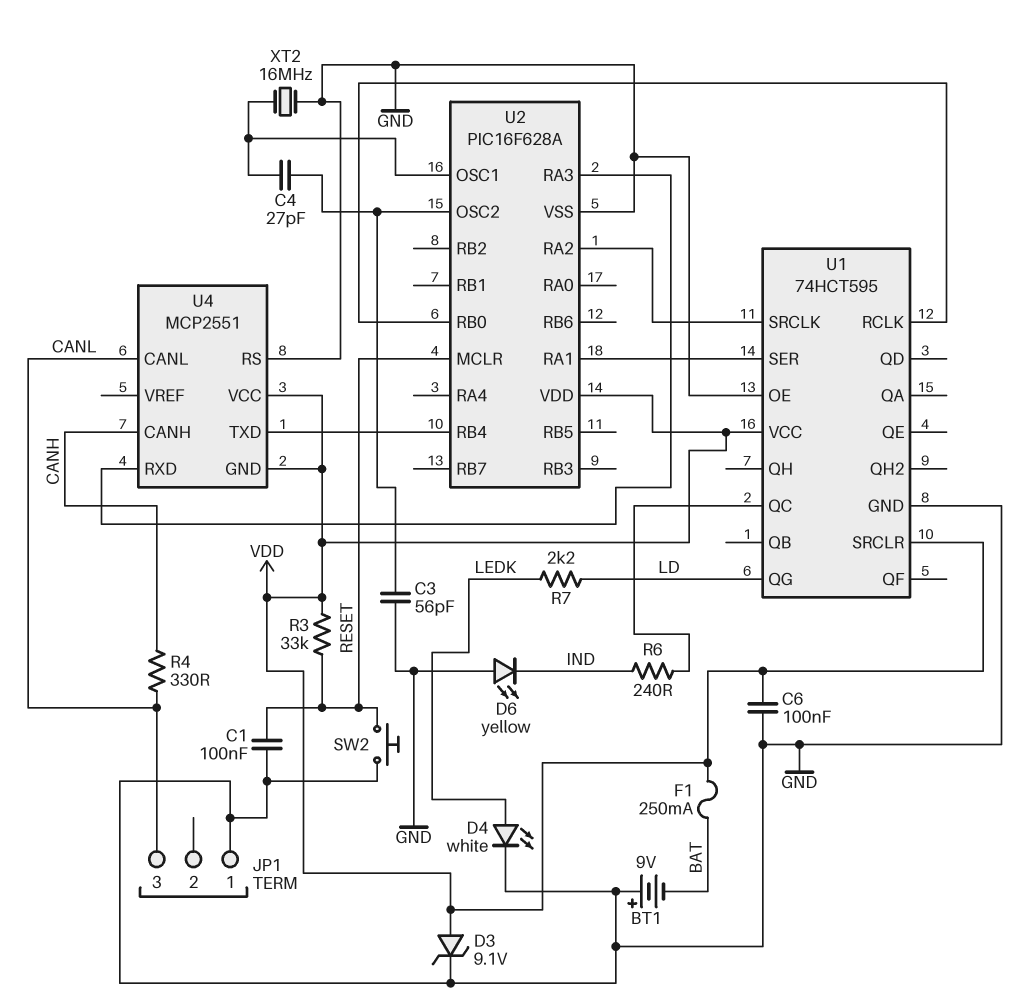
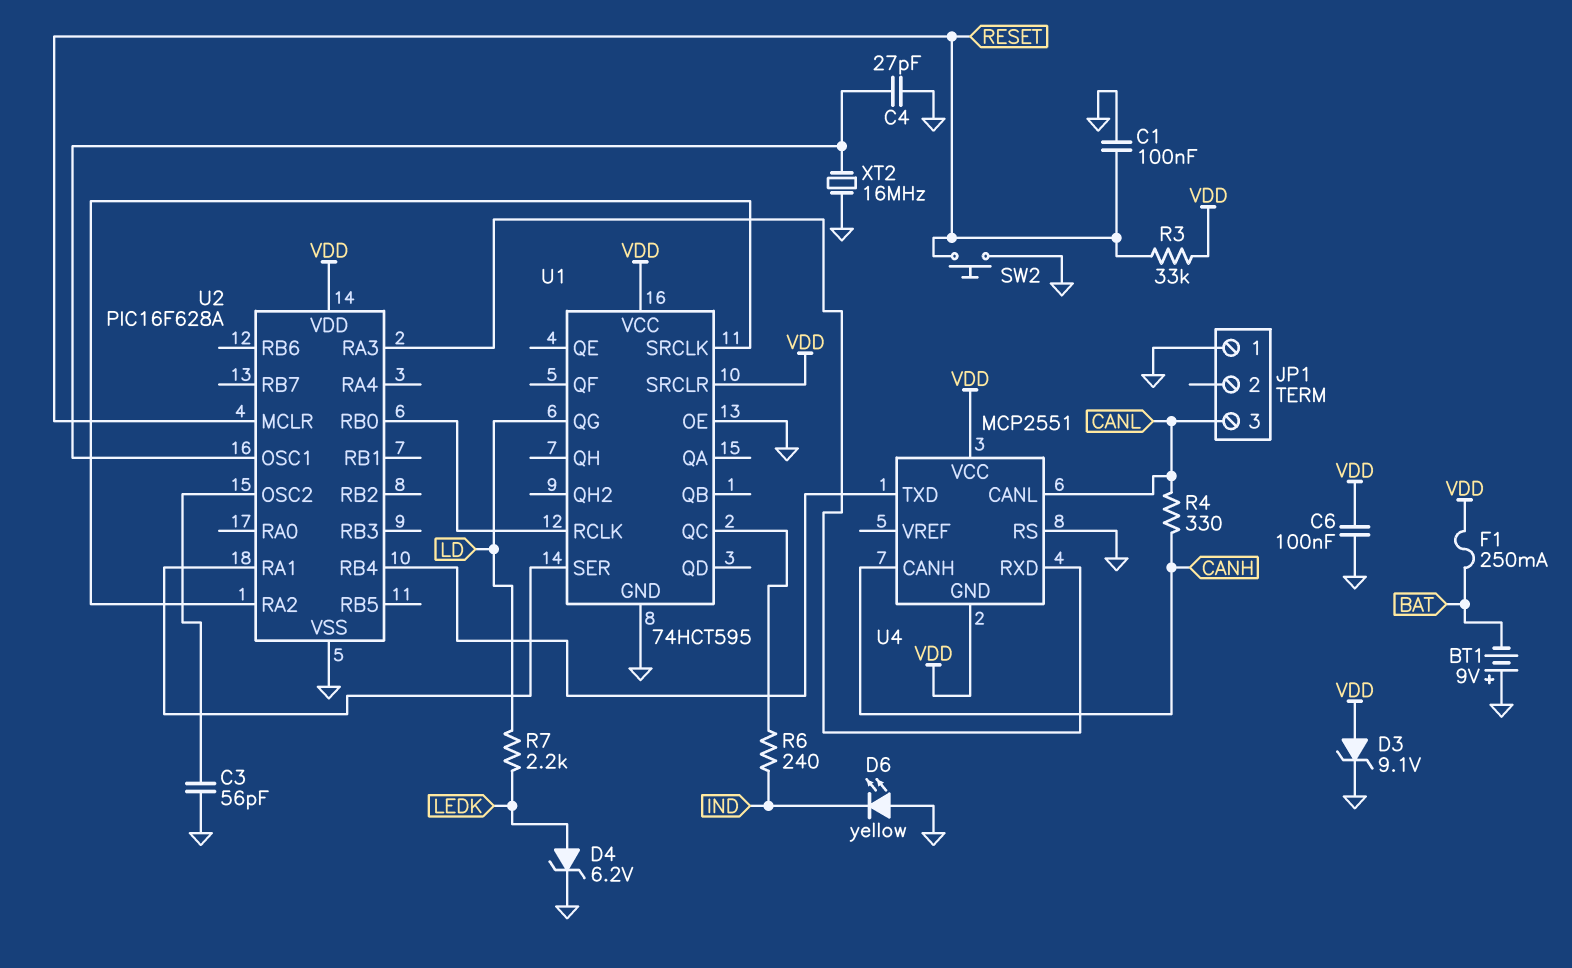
C4: 27pF (U2/OSC1, U2/OSC2) -> 27pF (GND, U2/OSC1)
D4: LED white (A LEDK, K GND) -> zener 6.2V (A LEDK, K GND)

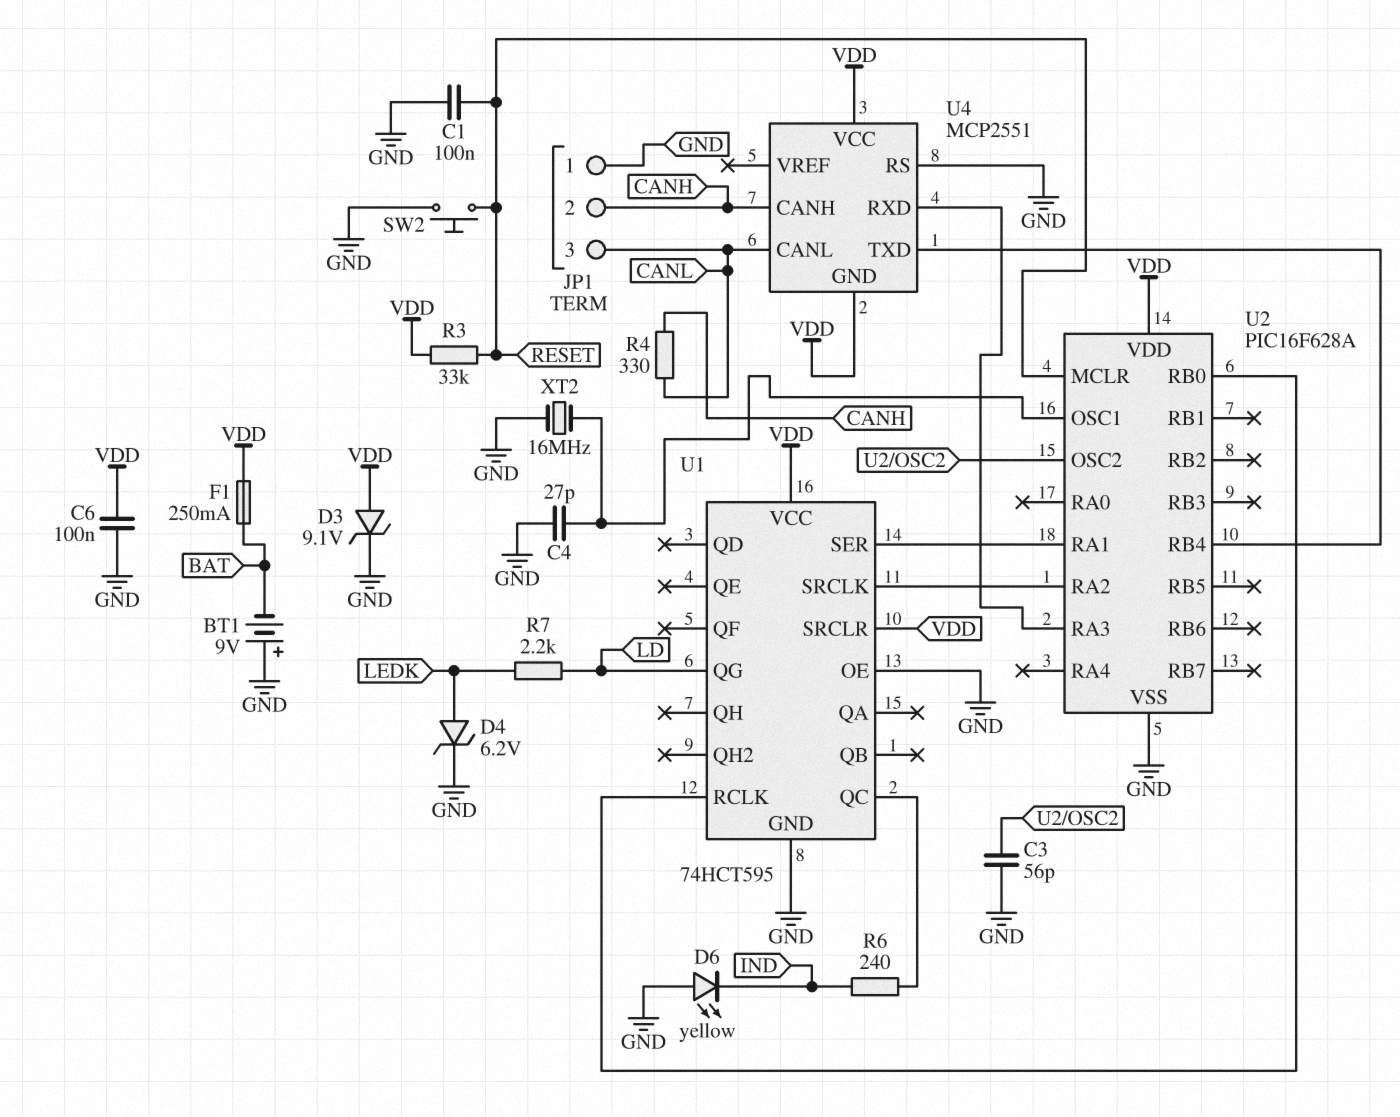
JP1 pin 2: none -> CANH

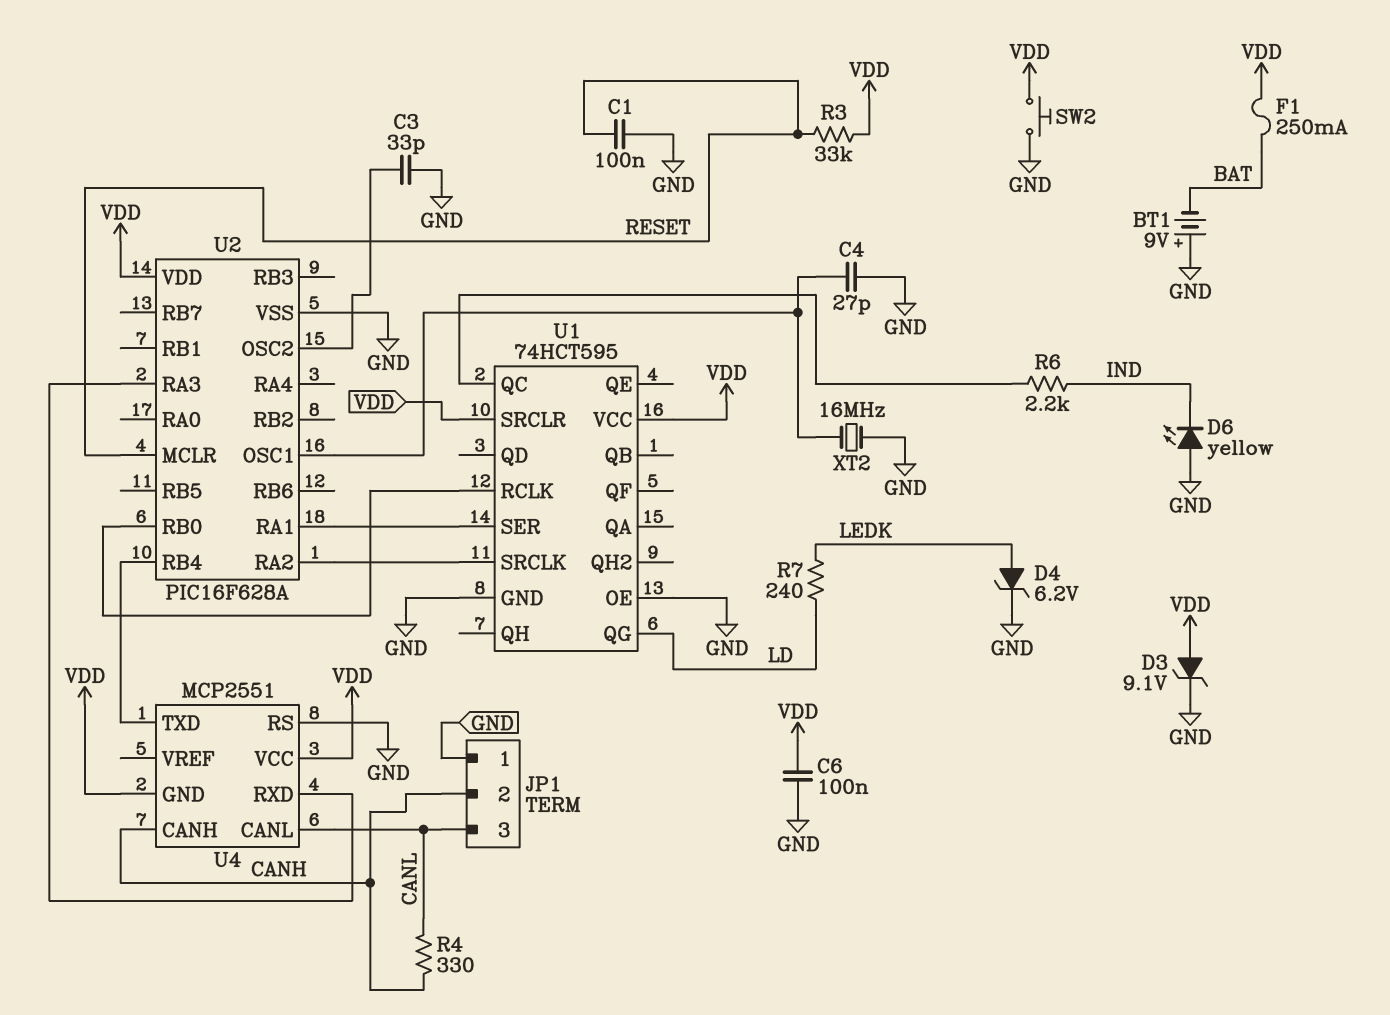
C3: 56pF (GND, U2/OSC2) -> 33pF (GND, U2/OSC2)
R6: 240 (IND, U1/QC) -> 2.2k (IND, U1/QC)
R7: 2.2k (LD, LEDK) -> 240 (LD, LEDK)
SW2: button (GND, RESET) -> button (GND, VDD)

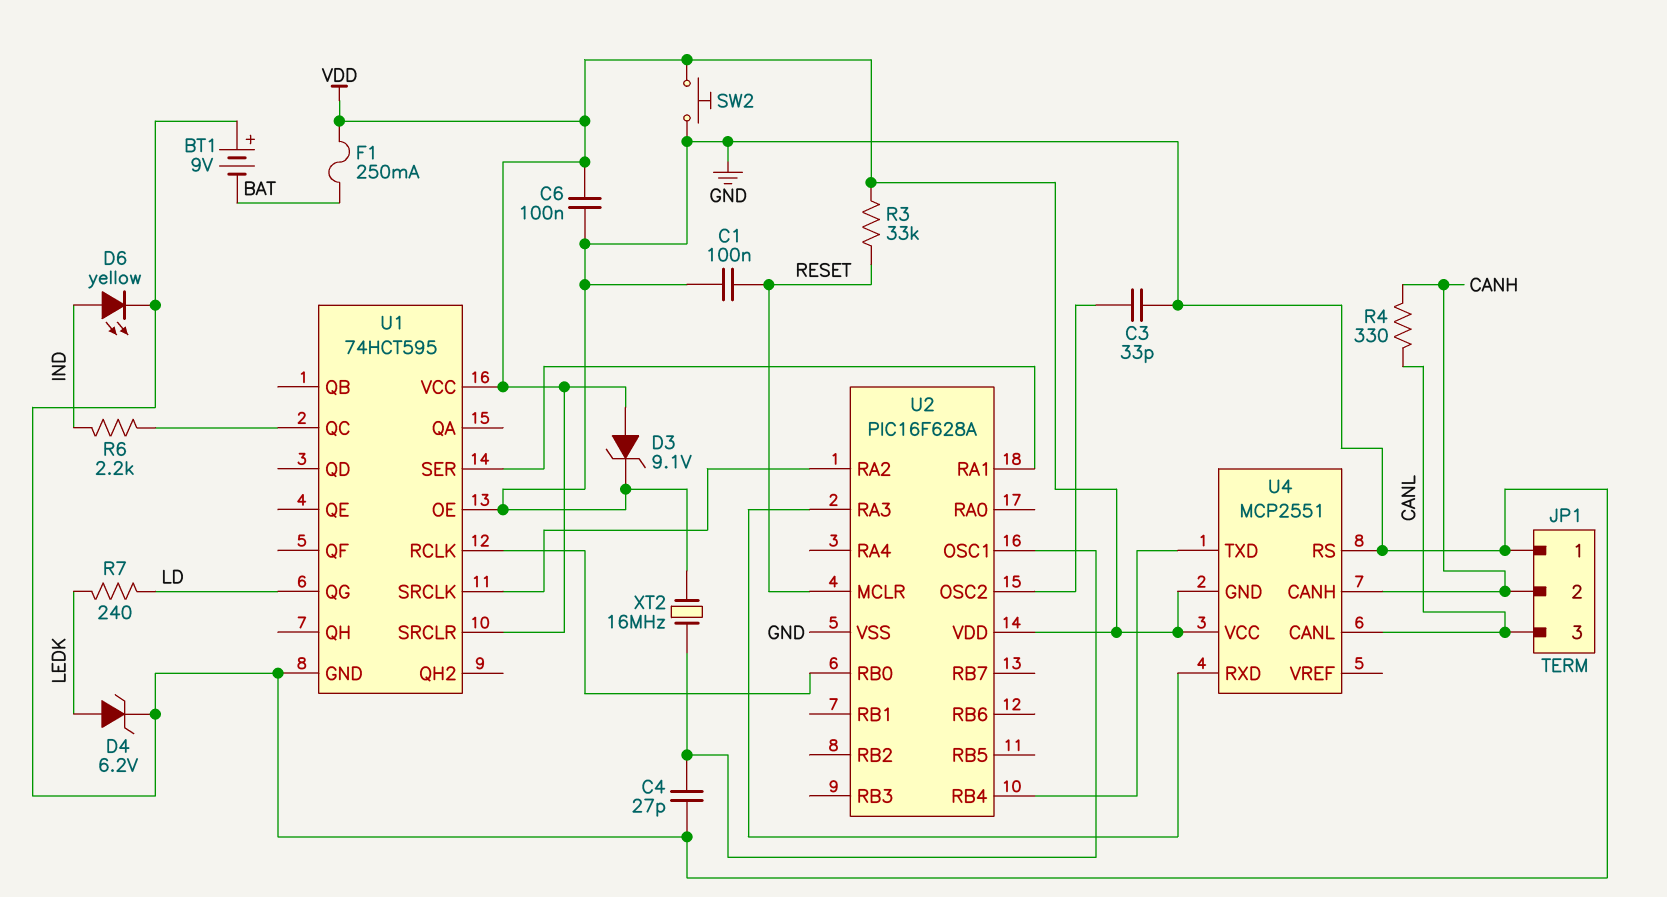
D6: LED yellow (A GND, K IND) -> LED yellow (A IND, K GND)

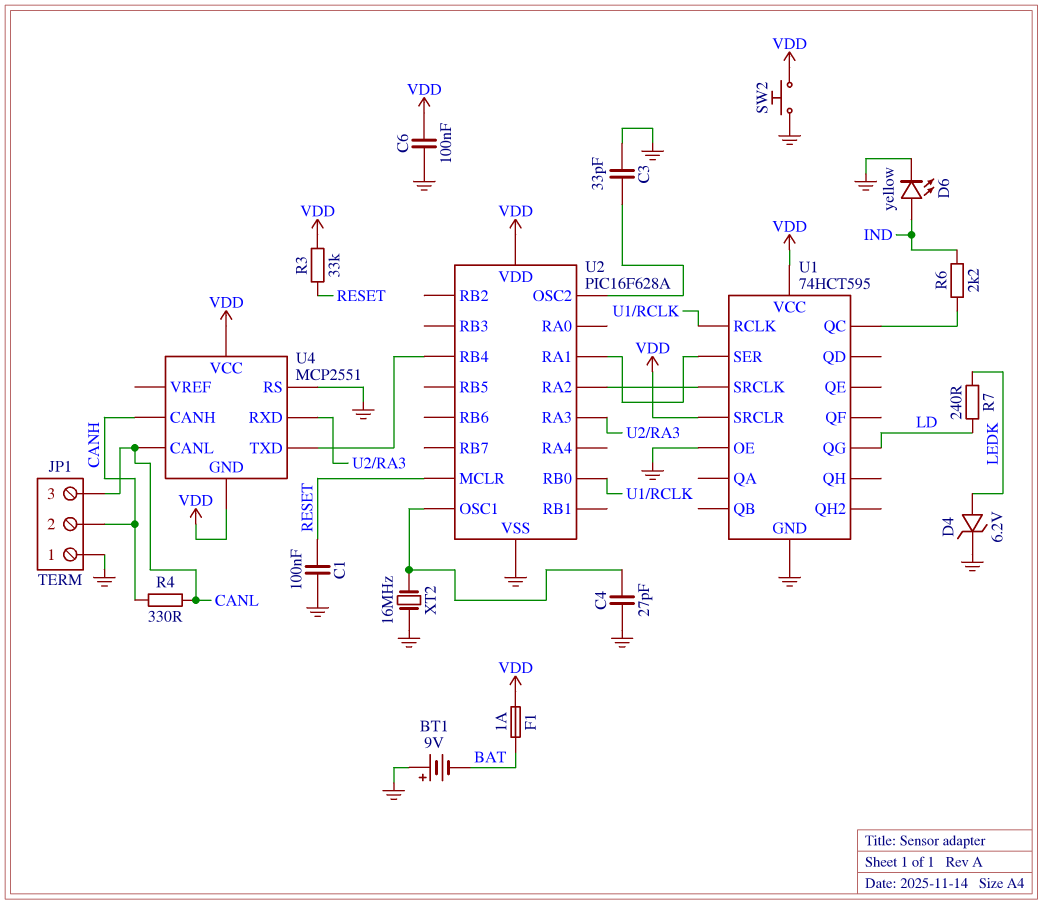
D3: zener 9.1V (A VDD, K GND) -> none
F1: 250mA (BAT, VDD) -> 1A (BAT, VDD)

